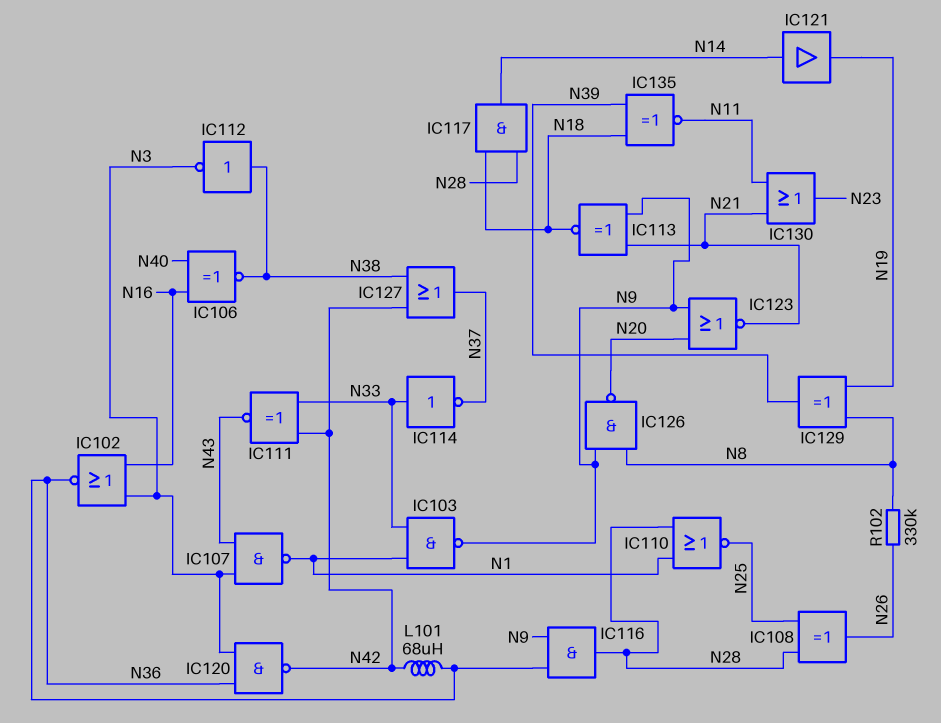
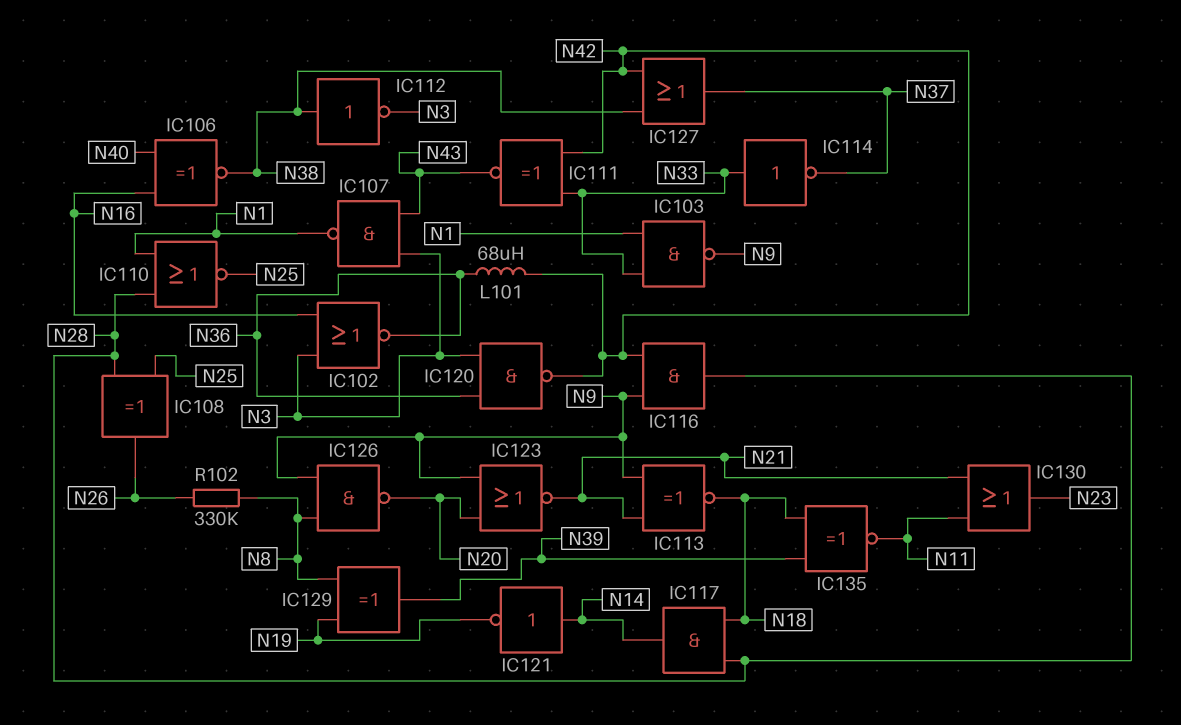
IC116: AND (in N9, in N36, out N28) -> AND (in N9, in N42, out N28)
IC121: buffer (in N14, out N19) -> NOT (in N14, out N19)

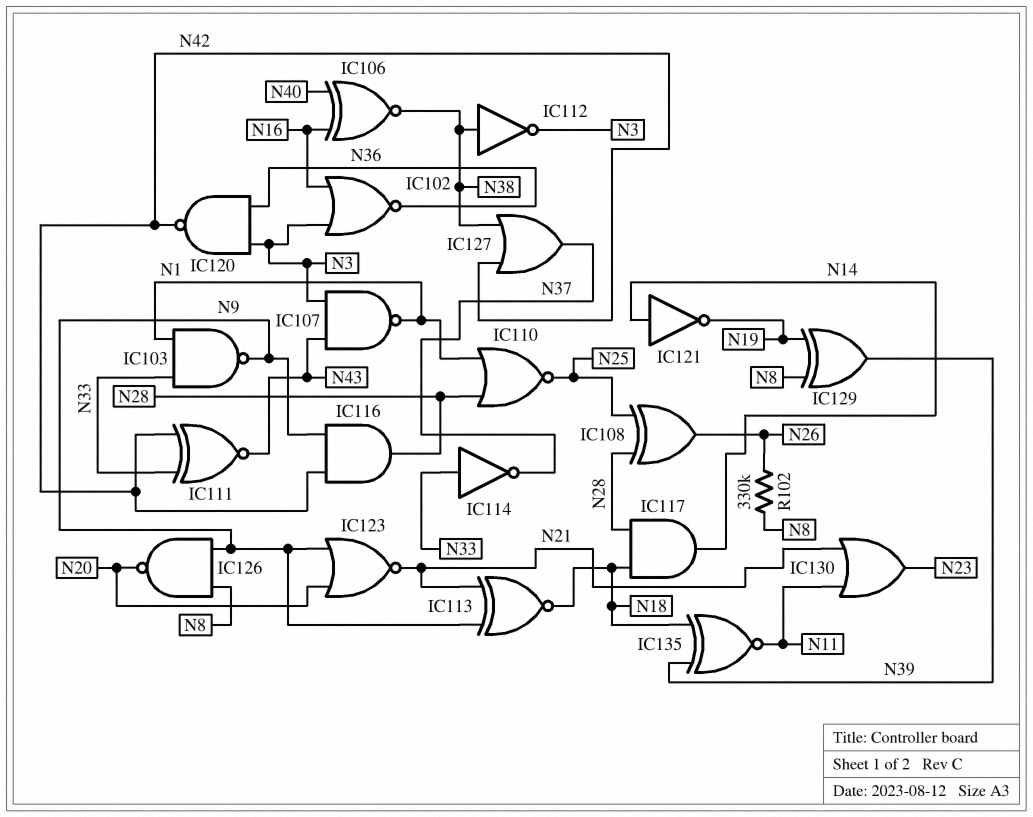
L101: 68uH (N36, N42) -> none

